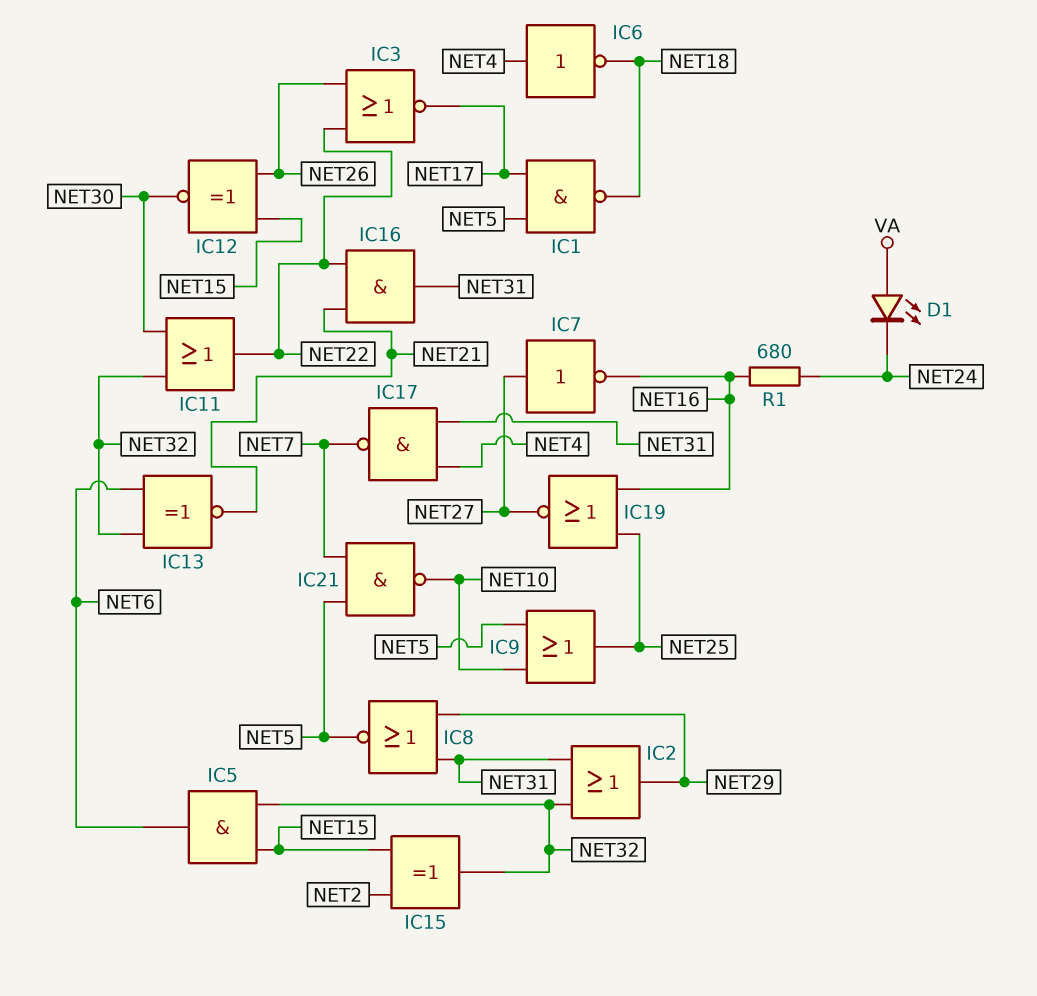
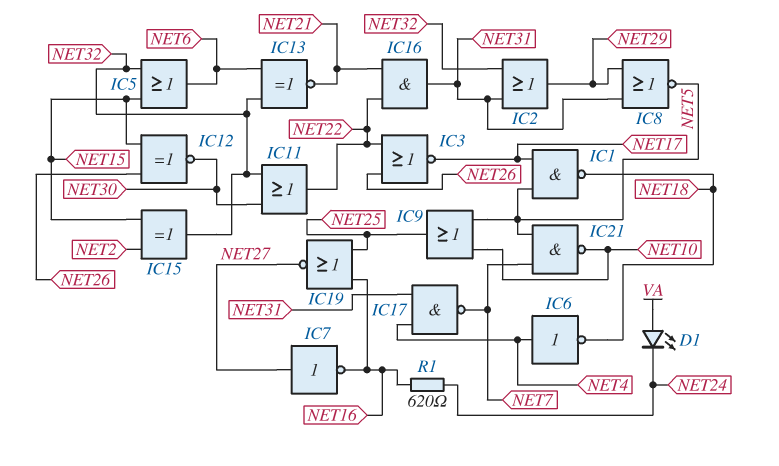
IC5: AND (in NET15, in NET32, out NET6) -> OR (in NET15, in NET32, out NET6)
R1: 680 (NET16, NET24) -> 620 (NET16, NET24)

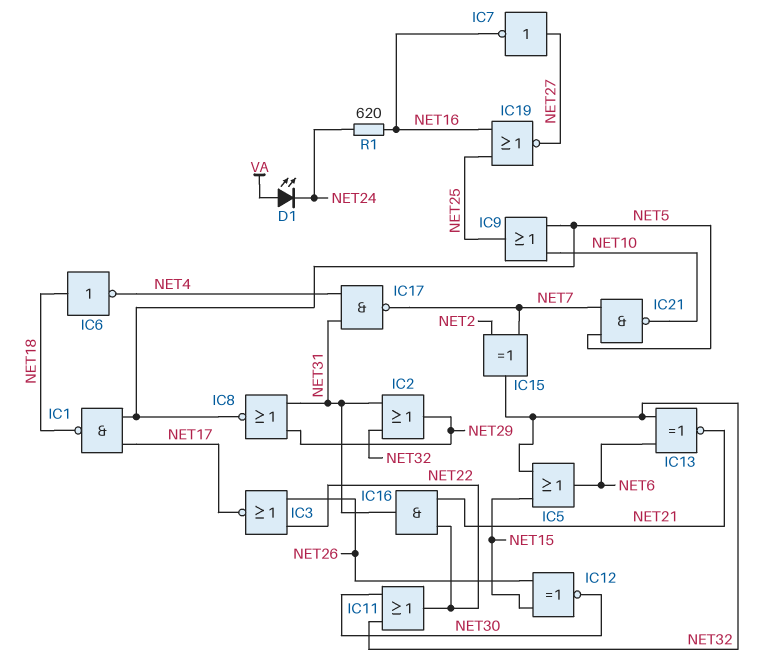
IC6: NOT (in NET4, out NET18) -> NOT (in NET18, out NET4)
IC15: XOR (in NET2, in NET15, out NET32) -> XOR (in NET2, in NET7, out NET32)

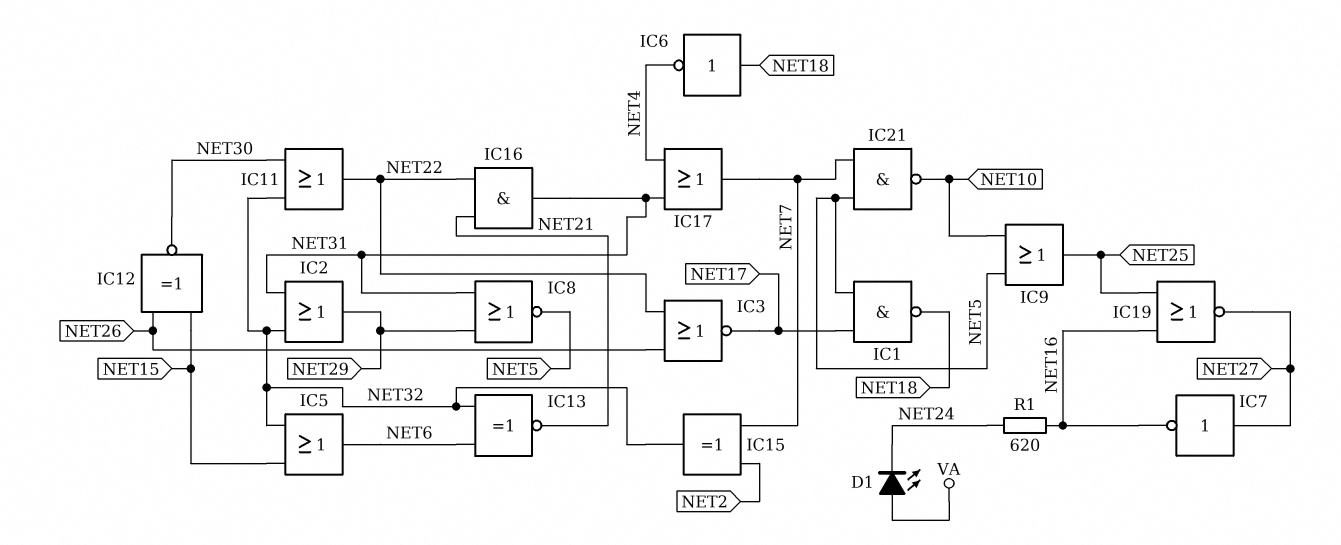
IC17: NAND (in NET4, in NET31, out NET7) -> OR (in NET4, in NET31, out NET7)

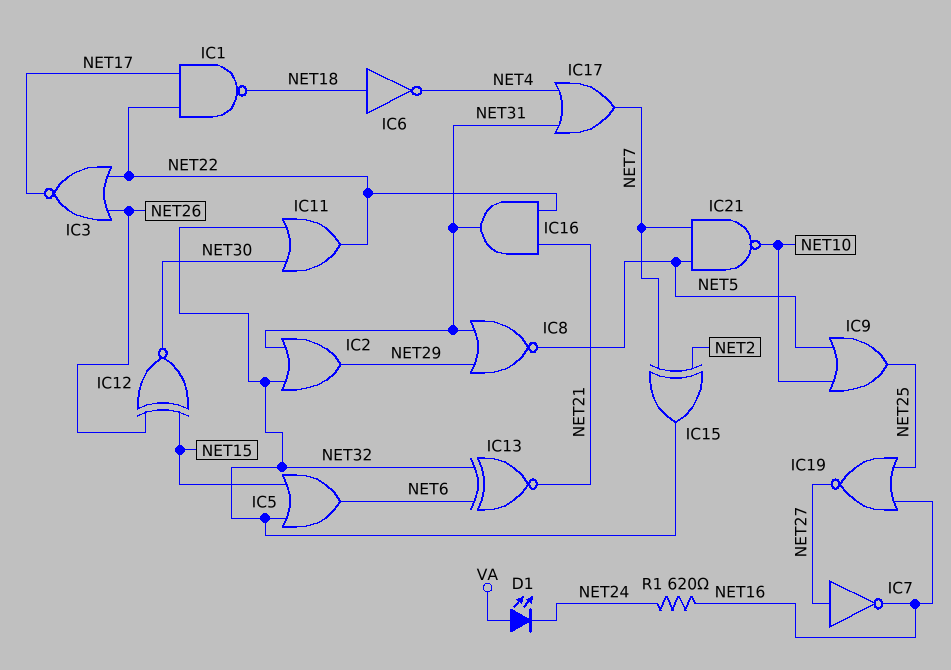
IC1: NAND (in NET5, in NET17, out NET18) -> NAND (in NET17, in NET22, out NET18)

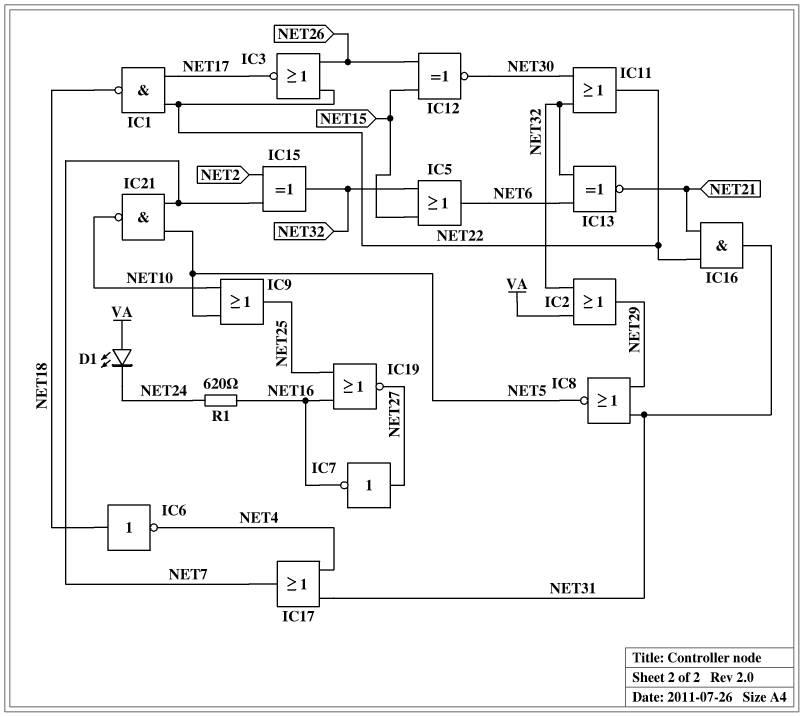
IC2: OR (in NET31, in NET32, out NET29) -> OR (in NET32, in VA, out NET29)

